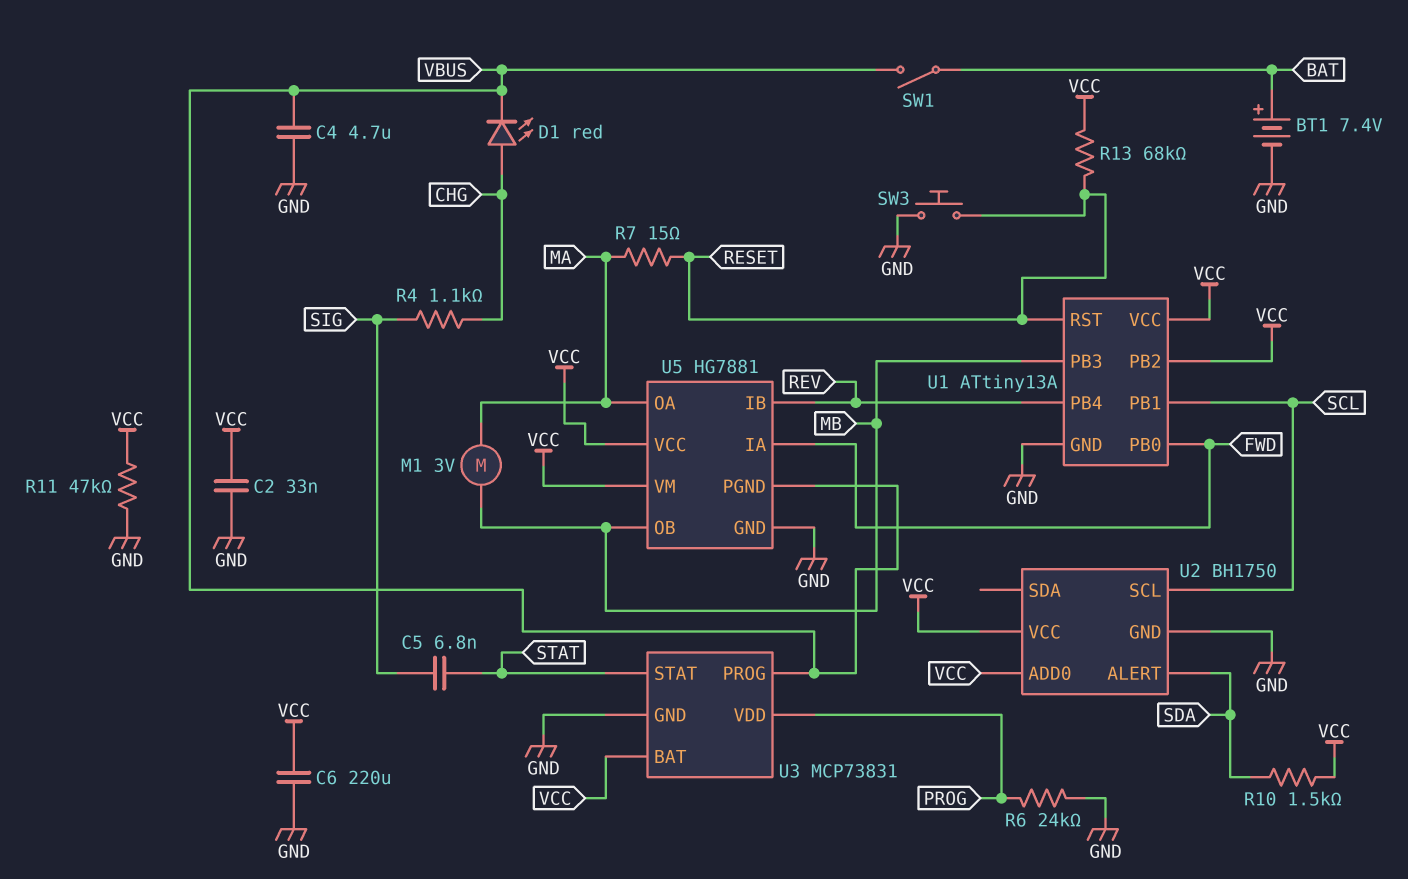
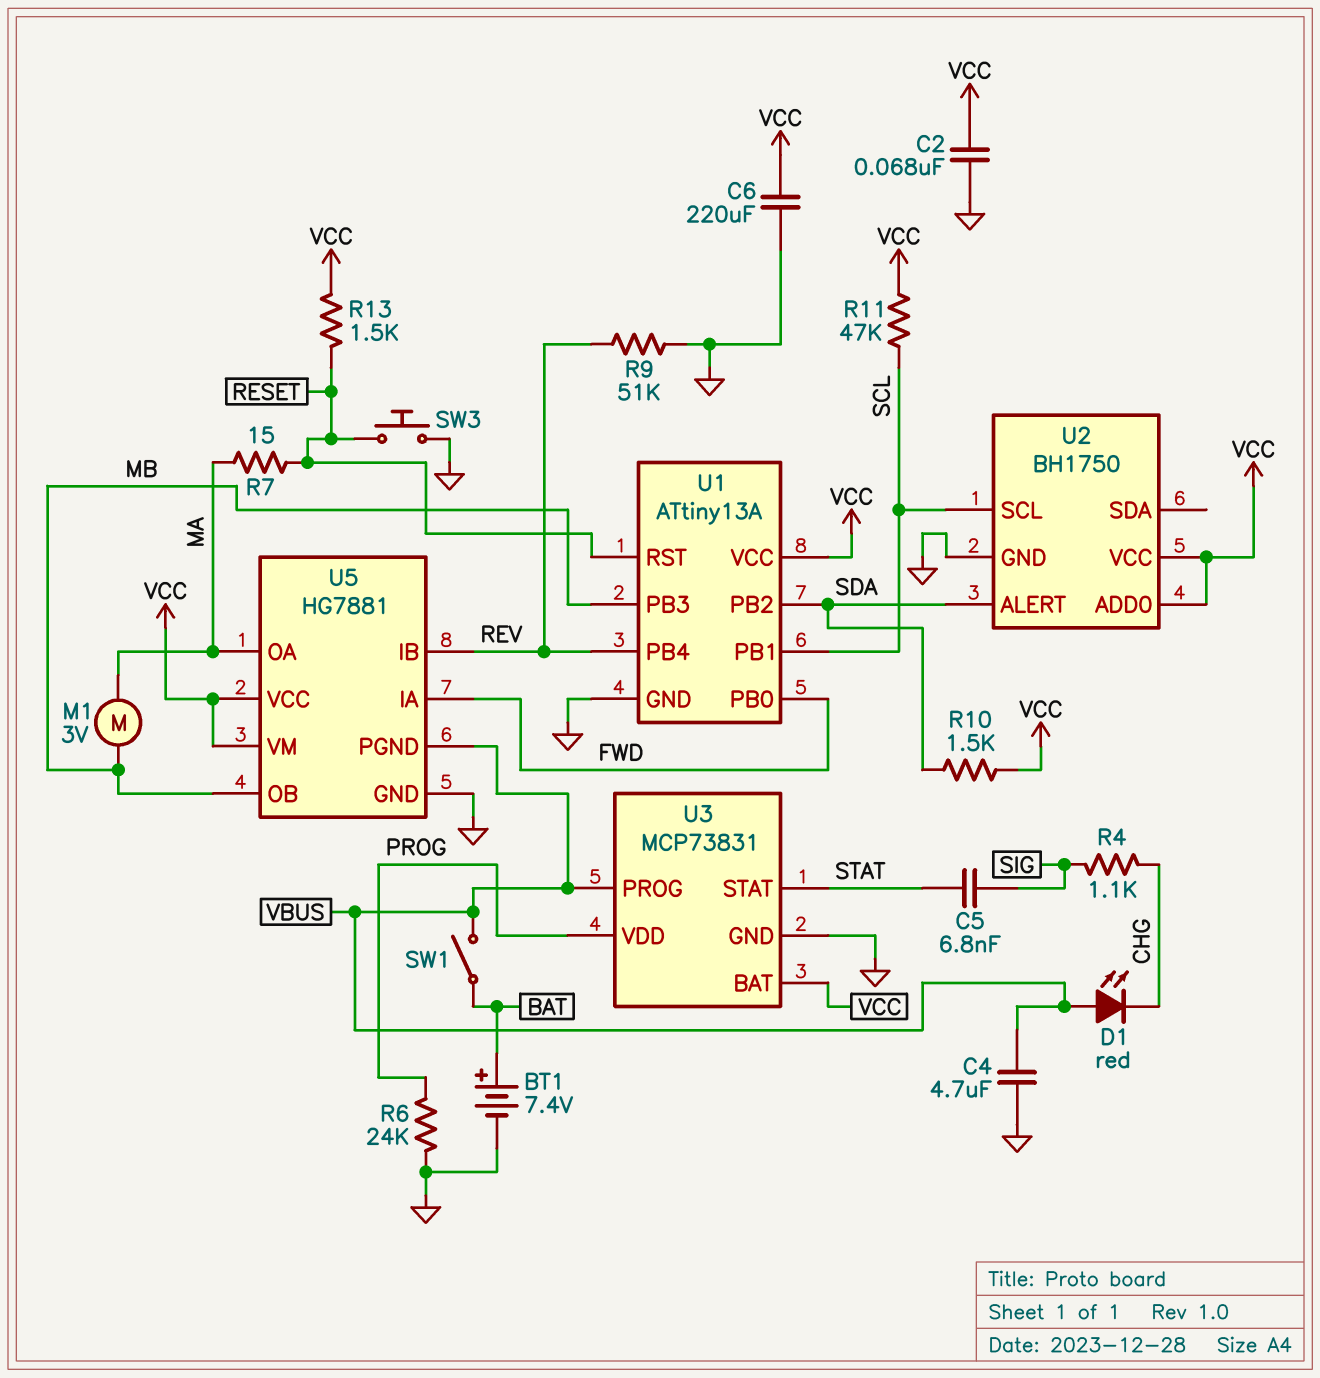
C2: 33nF (GND, VCC) -> 68nF (GND, VCC)
D1: LED red (A CHG, K VBUS) -> LED red (A VBUS, K CHG)
R9: none -> 51k (GND, REV)
R11: 47k (GND, VCC) -> 47k (SCL, VCC)
R13: 68k (RESET, VCC) -> 1.5k (RESET, VCC)
U1 pin PB2: VCC -> SDA

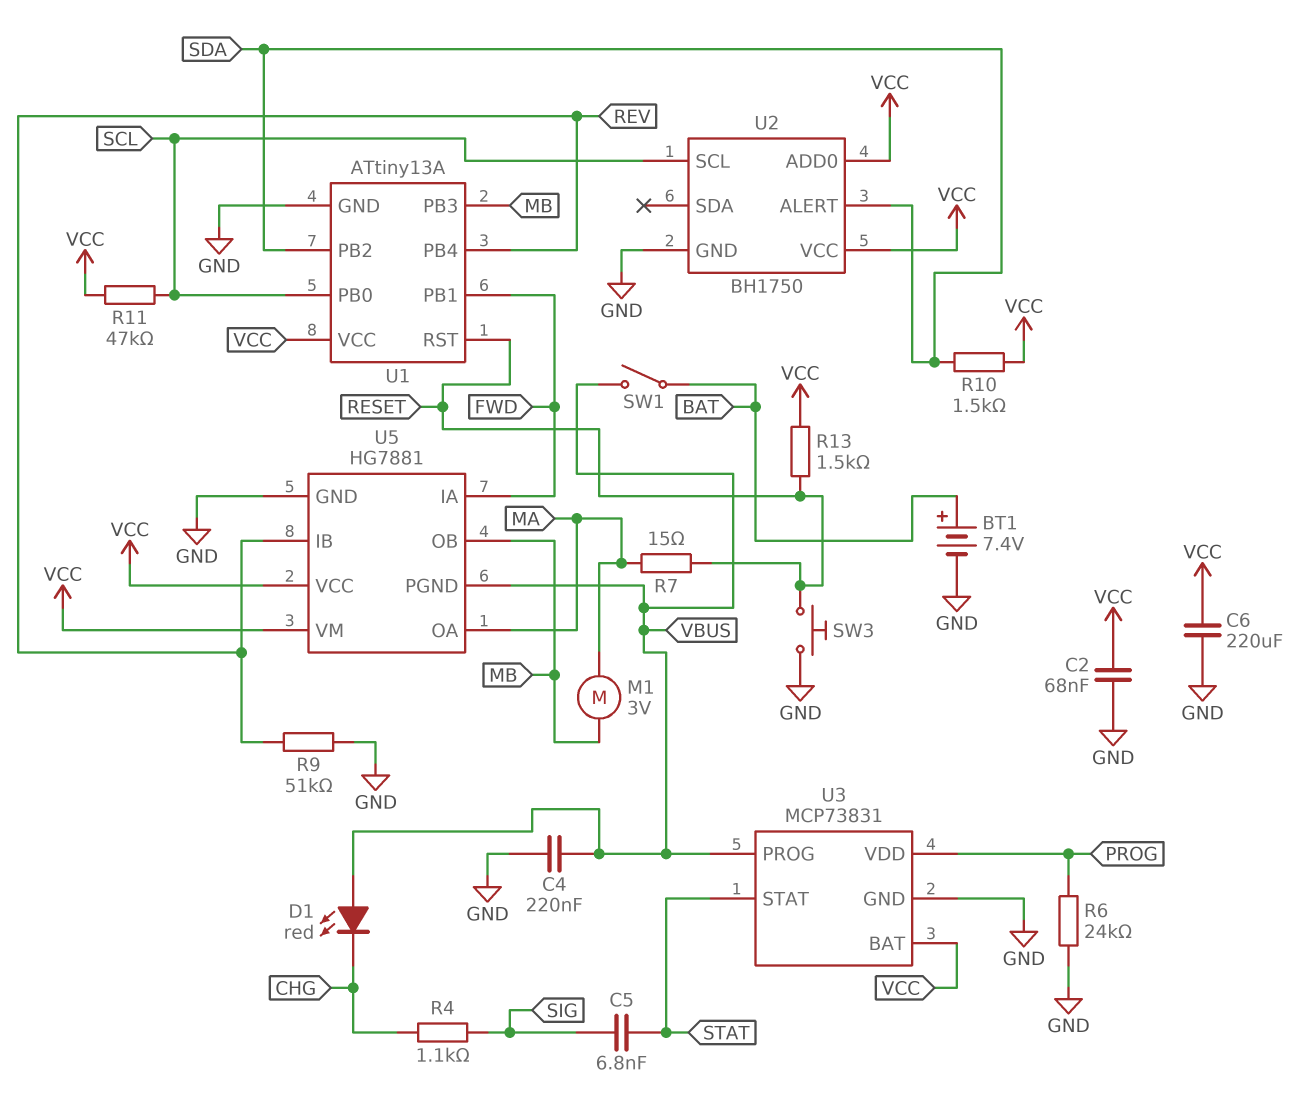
C4: 4.7uF (GND, VBUS) -> 220nF (GND, VBUS)
U1 pin PB0: FWD -> SCL
U1 pin PB1: SCL -> FWD

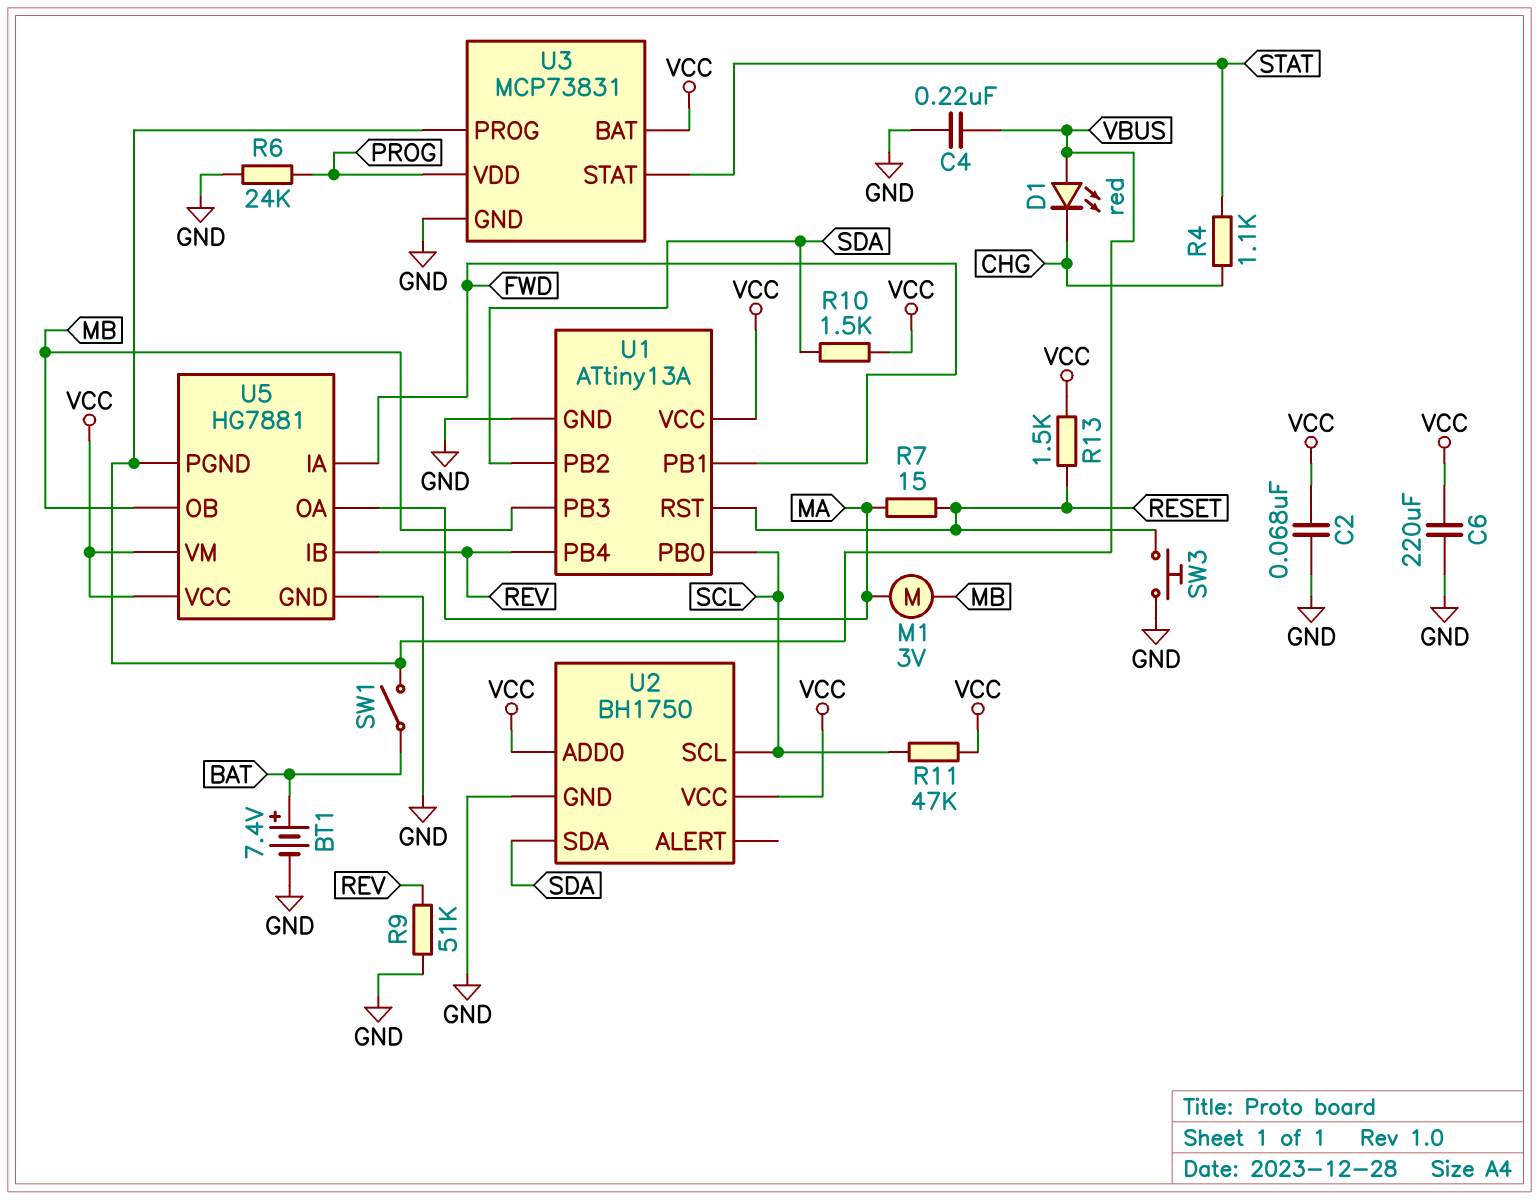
C5: 6.8nF (SIG, STAT) -> none
R4: 1.1k (CHG, SIG) -> 1.1k (CHG, STAT)
U2 pin ALERT: SDA -> none
U2 pin SDA: none -> SDA

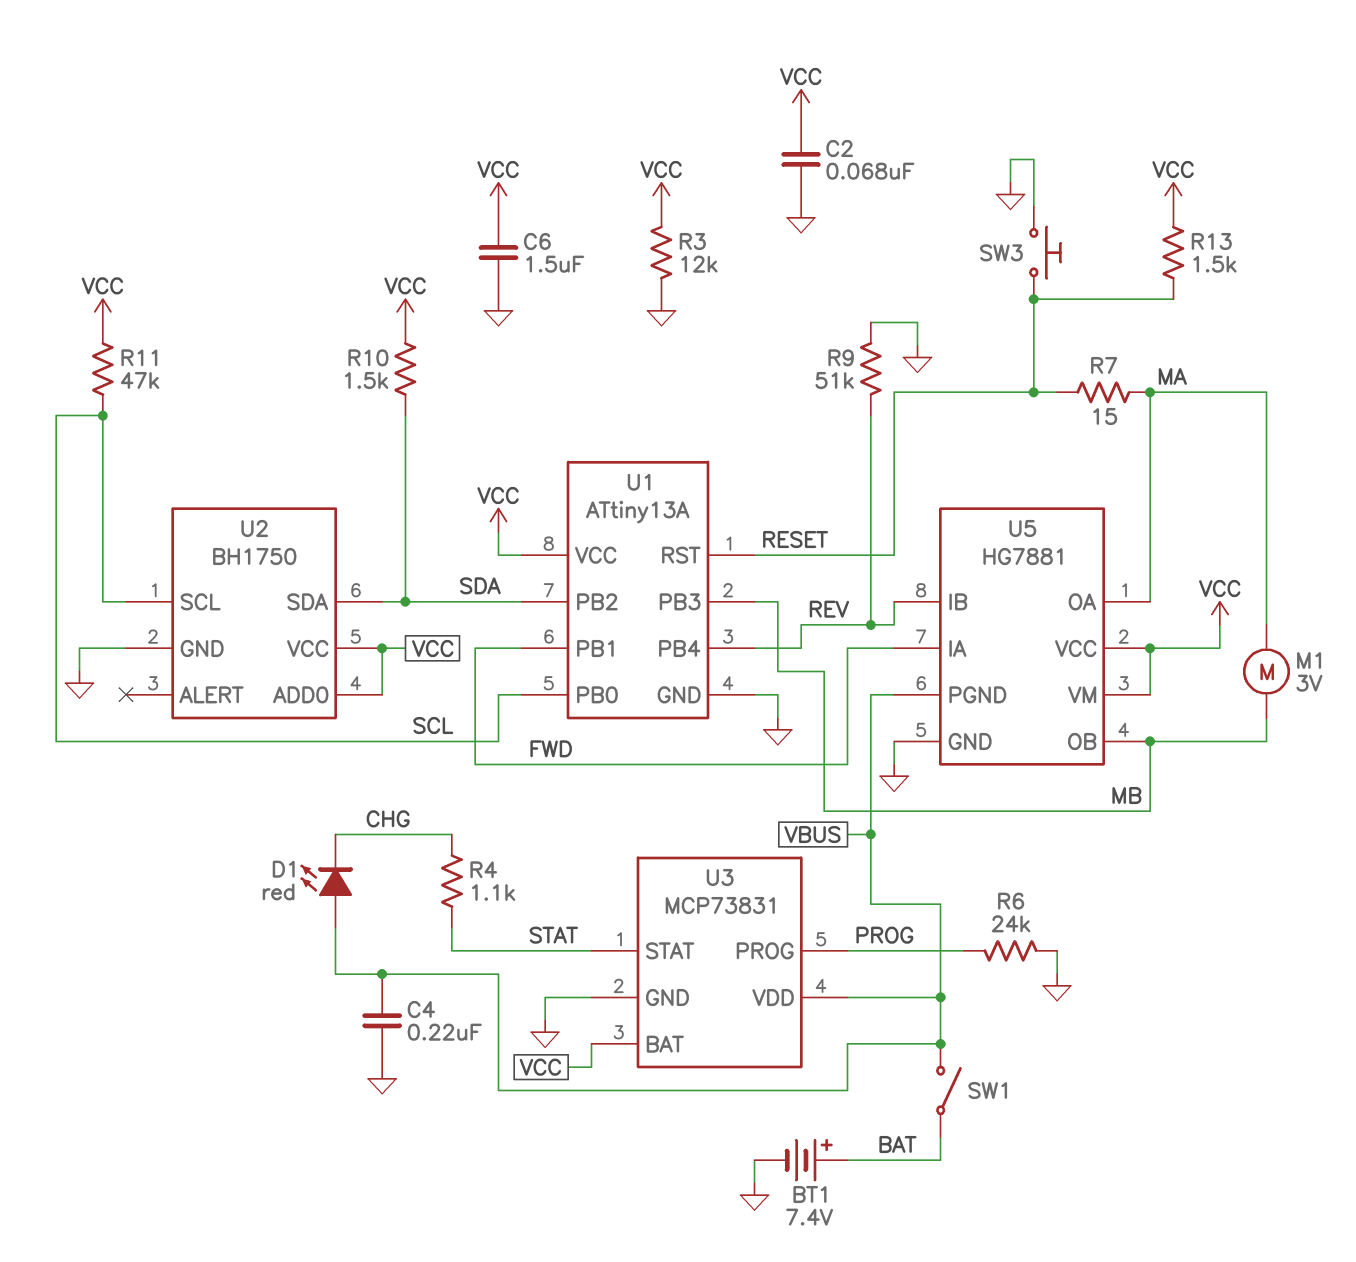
C6: 220uF (GND, VCC) -> 1.5uF (GND, VCC)
R3: none -> 12k (GND, VCC)
U3 pin PROG: VBUS -> PROG
U3 pin VDD: PROG -> VBUS

